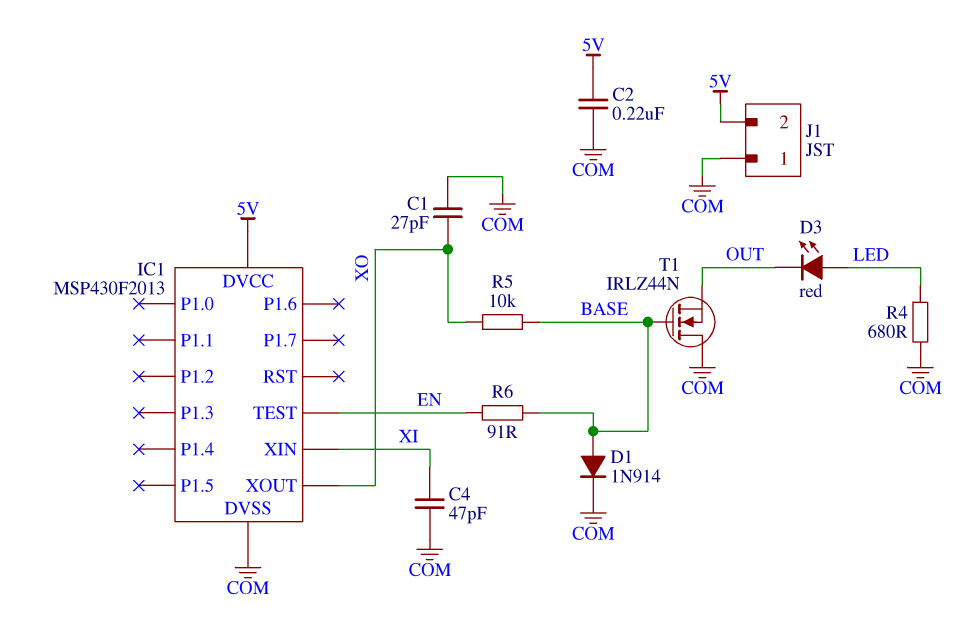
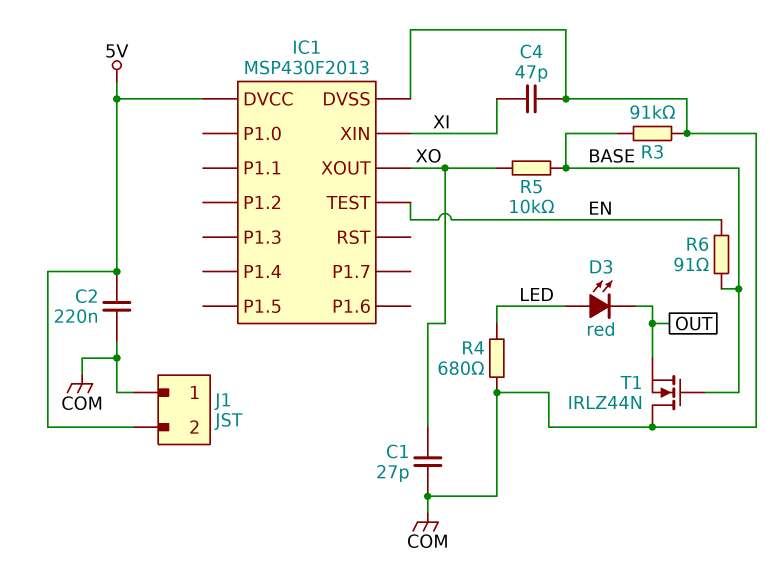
D1: diode 1N914 (A BASE, K COM) -> none
R3: none -> 91k (BASE, COM)

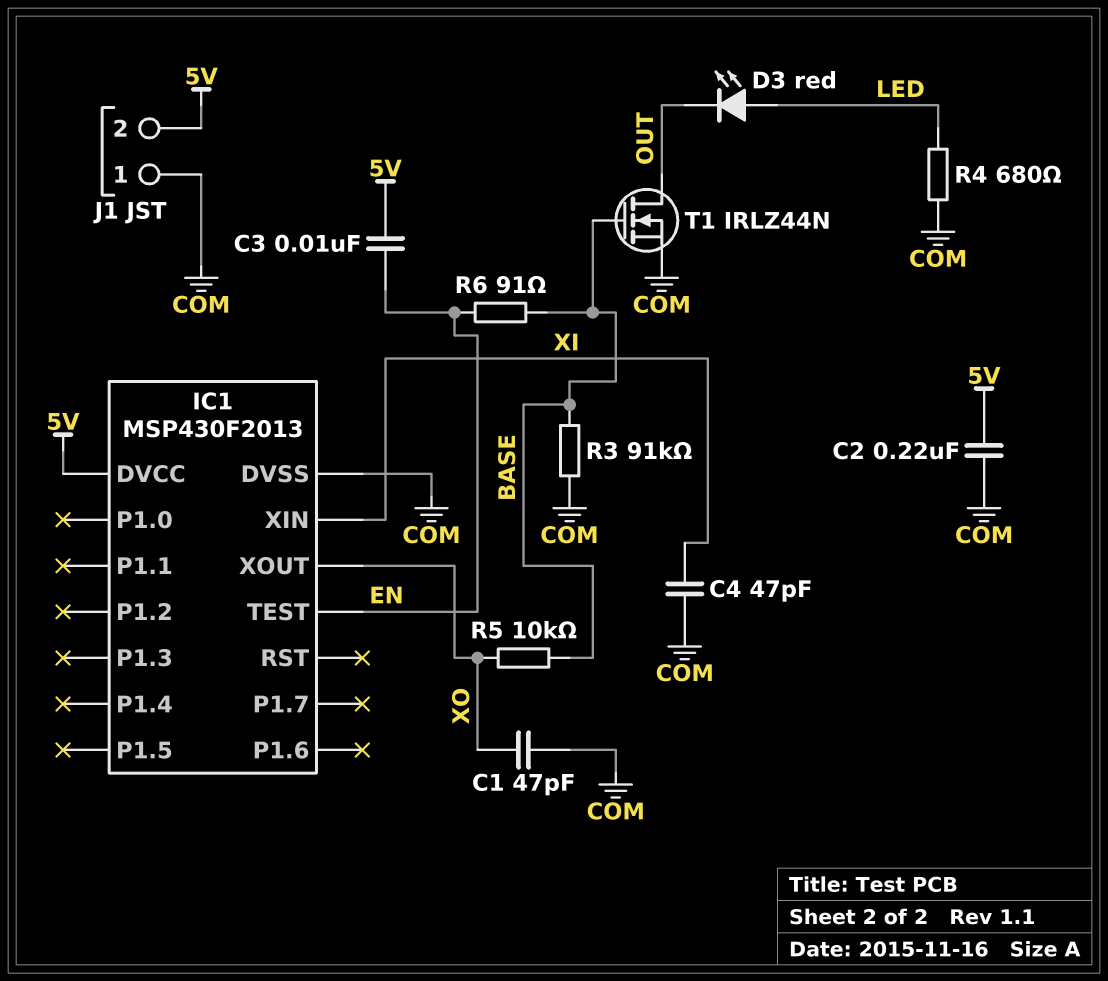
C1: 27pF (COM, XO) -> 47pF (COM, XO)
C3: none -> 10nF (5V, EN)
T1: NMOS IRLZ44N (G BASE, D COM, S OUT) -> NMOS IRLZ44N (G BASE, D OUT, S COM)

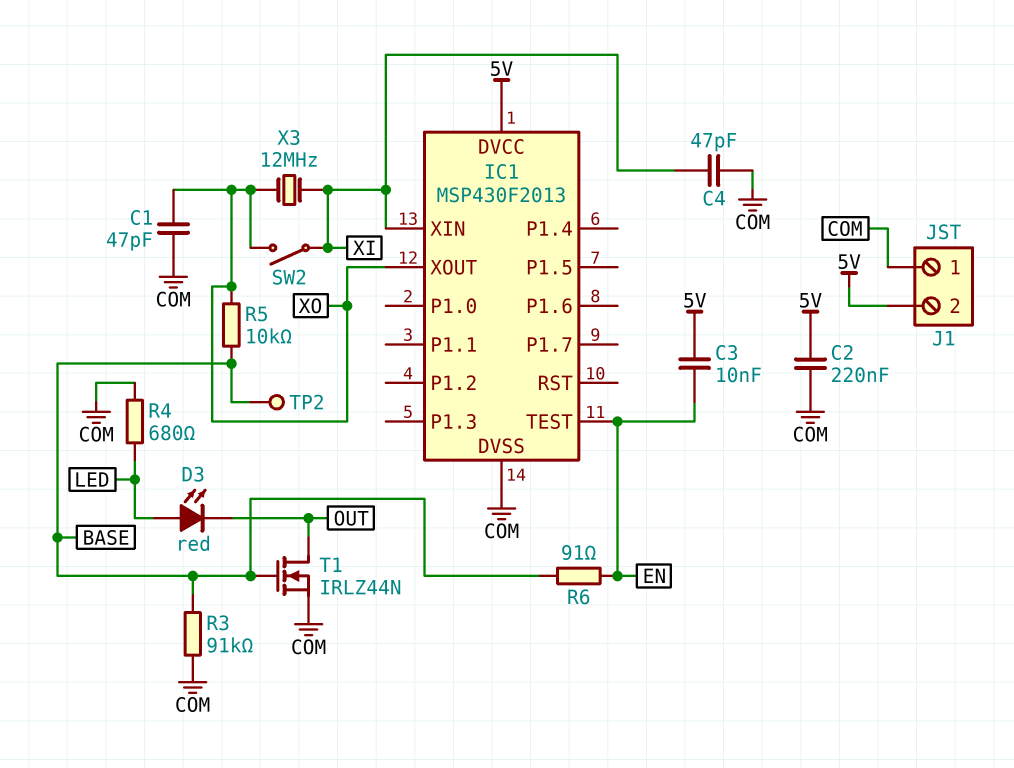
SW2: none -> switch (XI, XO)
TP2: none -> test point (BASE)
X3: none -> 12MHz (XI, XO)

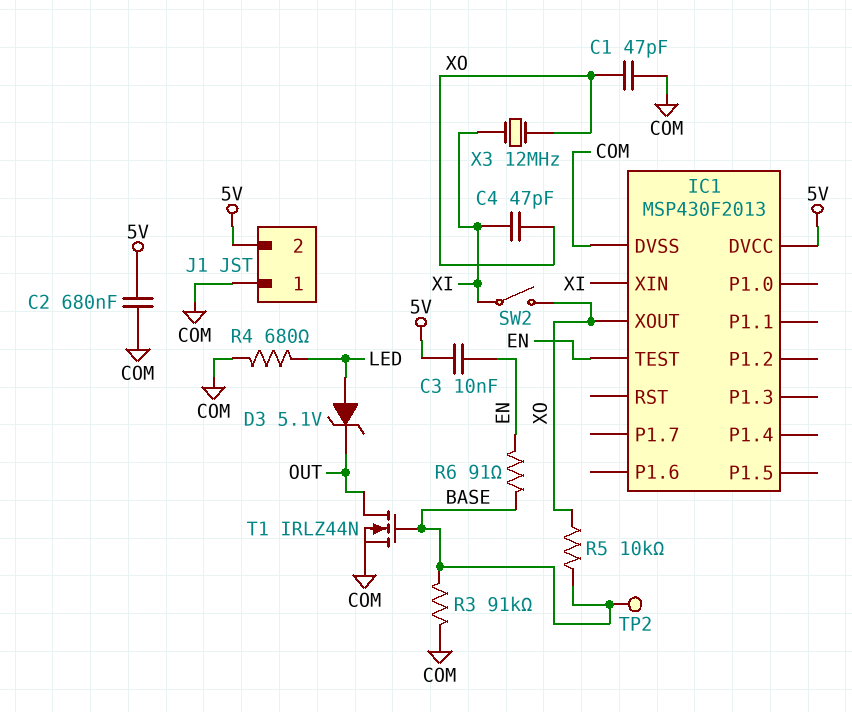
C2: 220nF (5V, COM) -> 680nF (5V, COM)
C4: 47pF (COM, XI) -> 47pF (XI, XO)
D3: LED red (A LED, K OUT) -> zener 5.1V (A LED, K OUT)

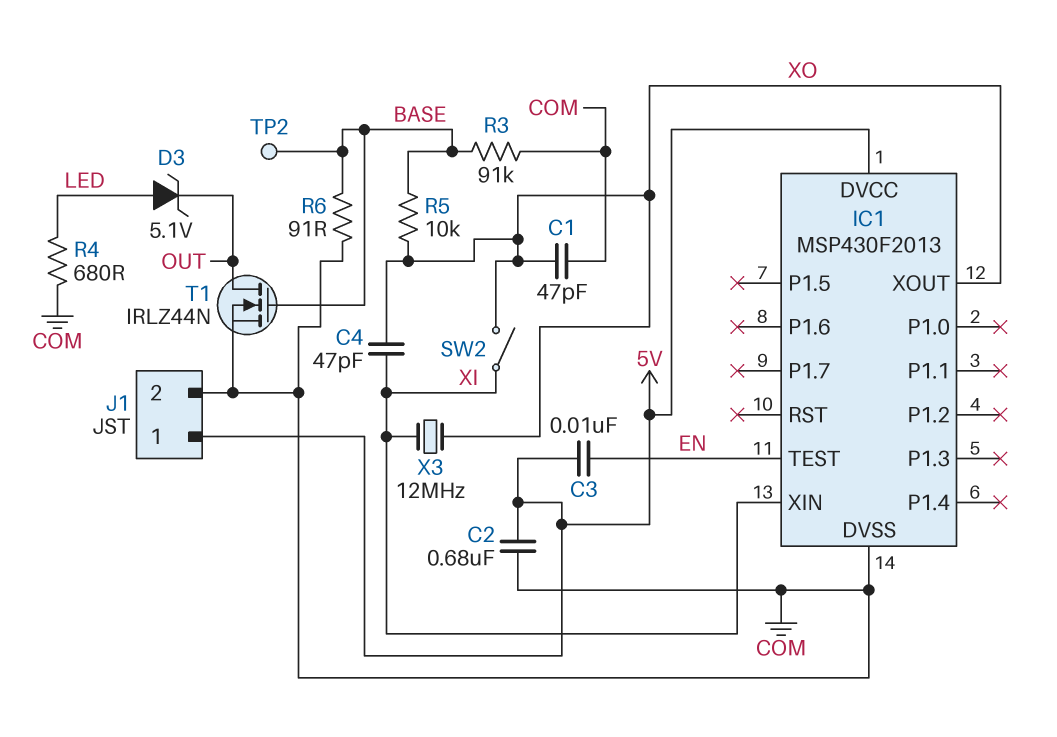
J1 pin 1: COM -> 5V
J1 pin 2: 5V -> COM
R6: 91 (BASE, EN) -> 91 (BASE, COM)

